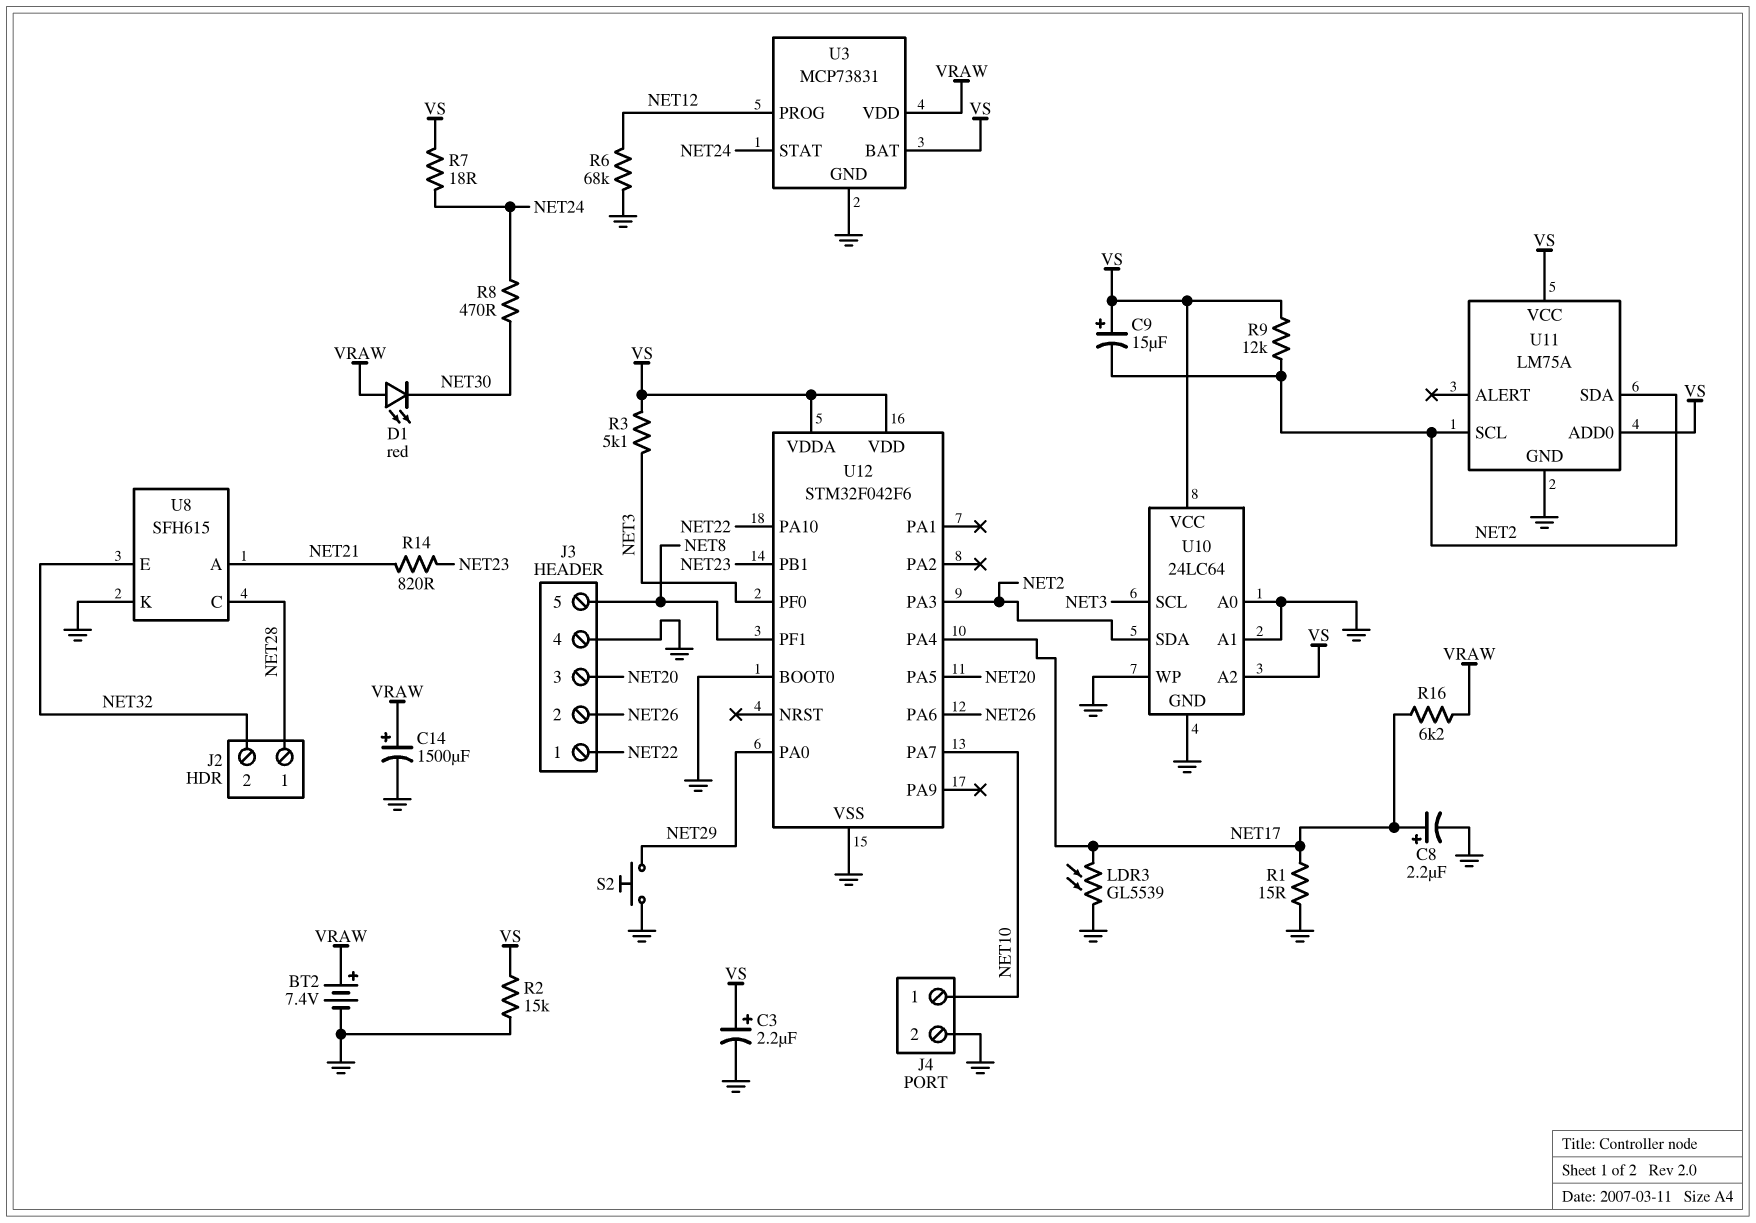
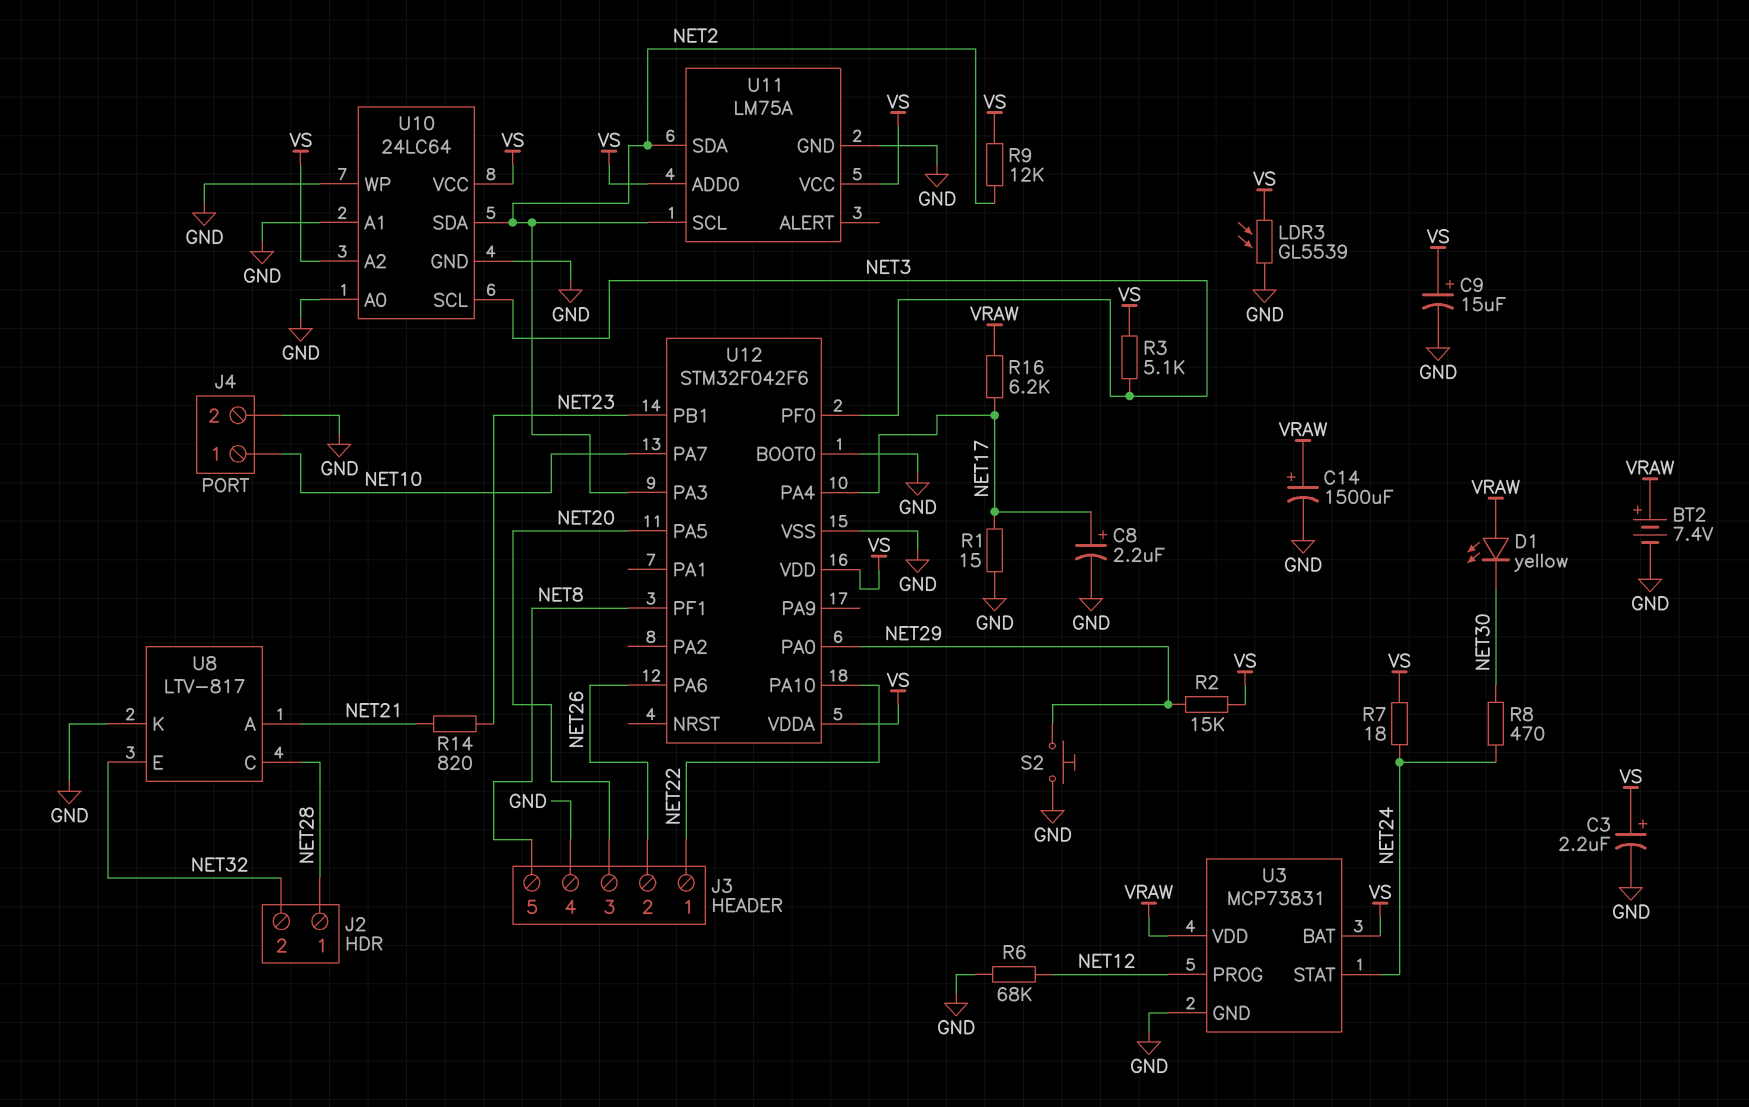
C9: 15uF (plus VS, minus NET2) -> 15uF (plus VS, minus GND)
D1: LED red (A VRAW, K NET30) -> LED yellow (A VRAW, K NET30)
LDR3: GL5539 (GND, NET17) -> GL5539 (GND, VS)
R2: 15k (GND, VS) -> 15k (NET29, VS)
U8: SFH615 -> LTV-817

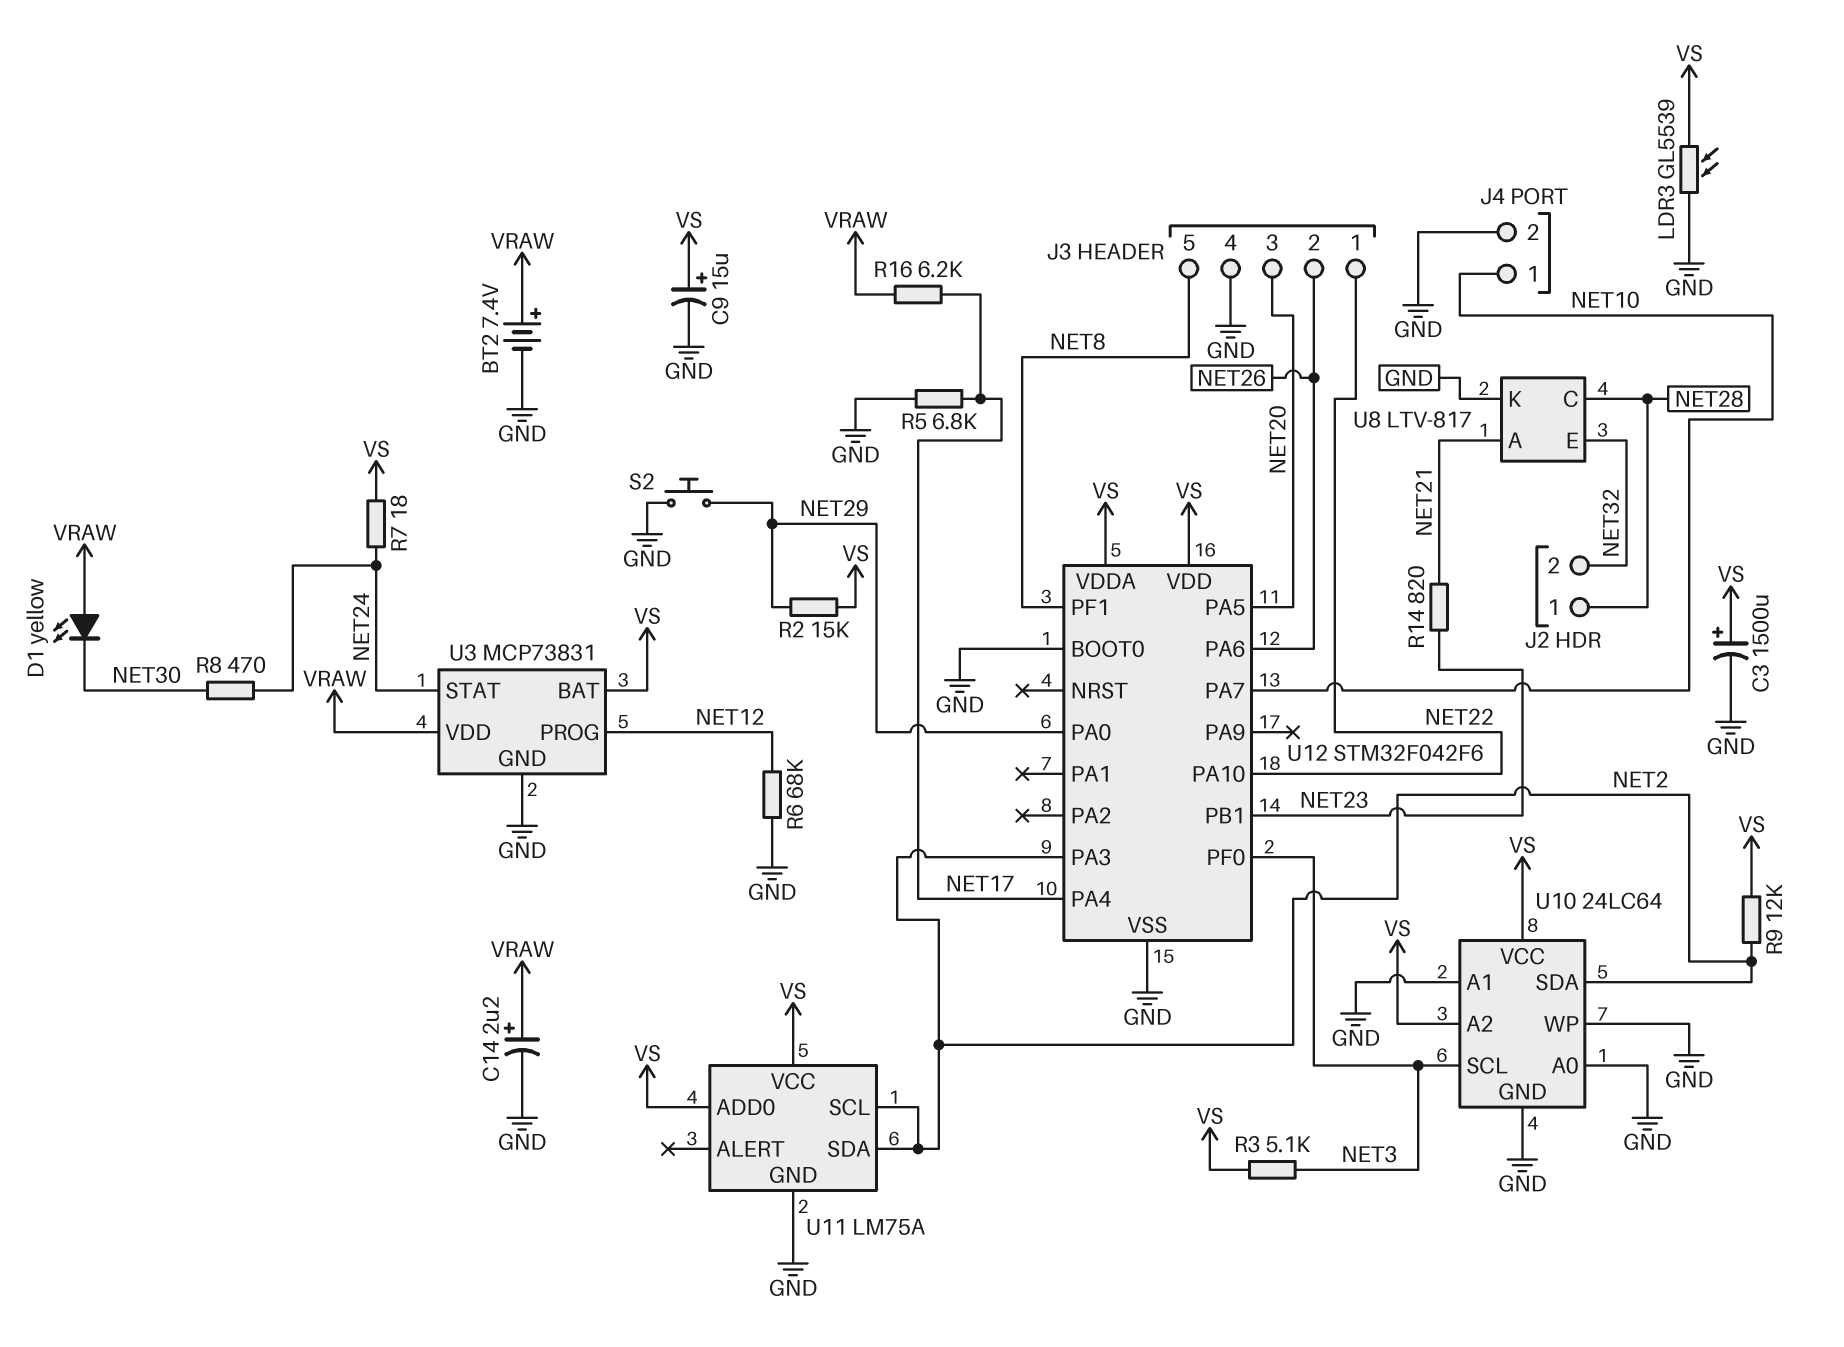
C3: 2.2uF (plus VS, minus GND) -> 1500uF (plus VS, minus GND)
C8: 2.2uF (plus NET17, minus GND) -> none
C14: 1500uF (plus VRAW, minus GND) -> 2.2uF (plus VRAW, minus GND)
R1: 15 (GND, NET17) -> none
R5: none -> 6.8k (GND, NET17)

